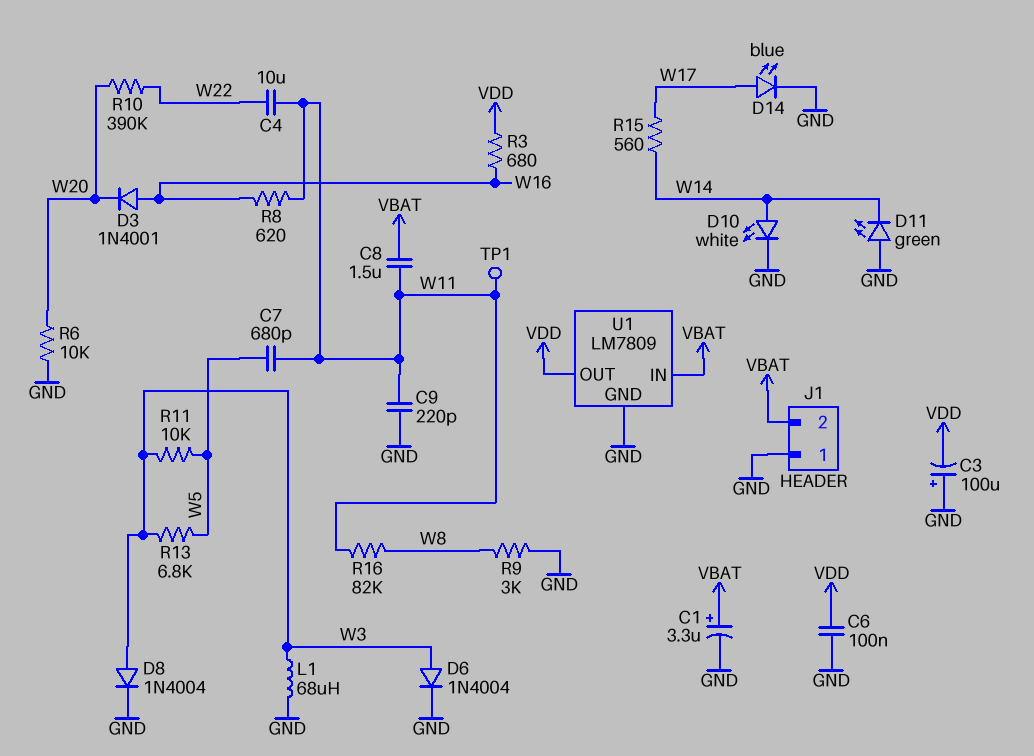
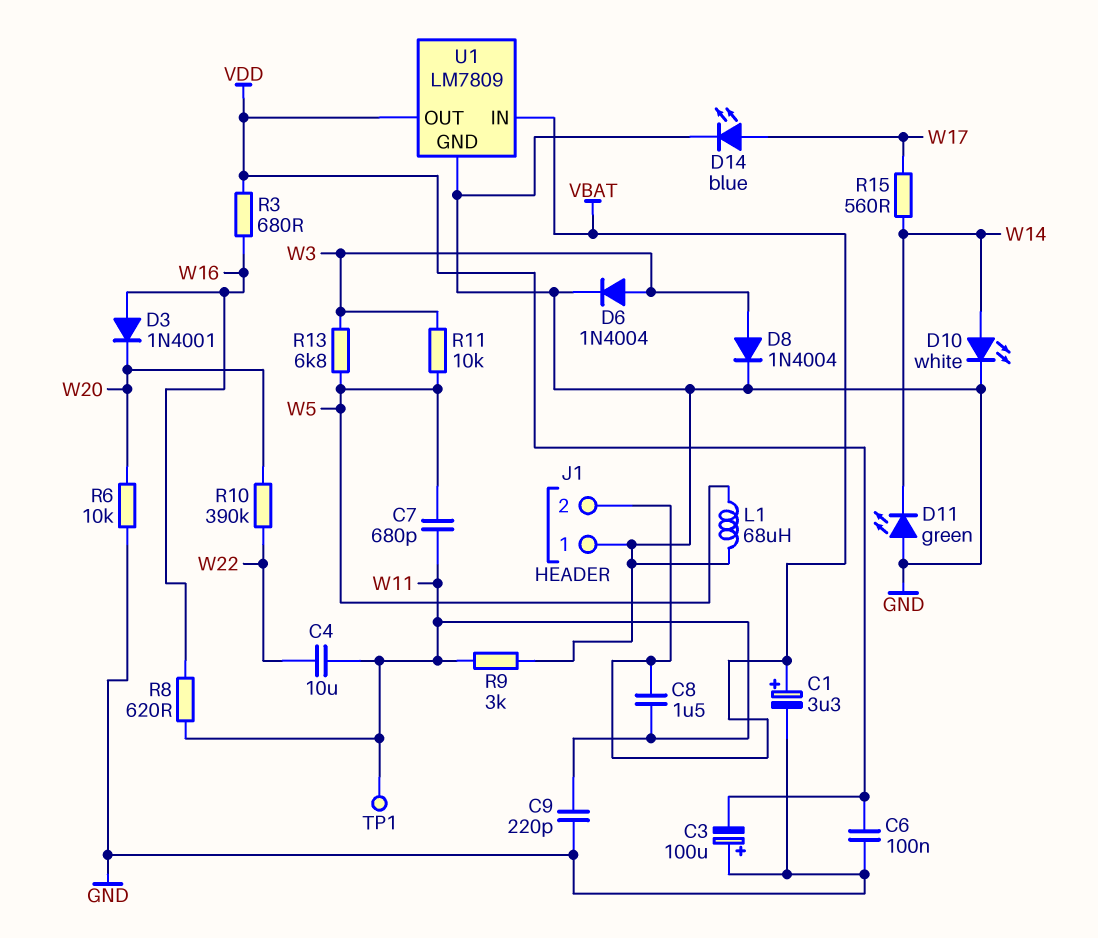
L1: 68uH (GND, W3) -> 68uH (GND, W5)
R9: 3k (GND, W8) -> 3k (GND, W11)
R16: 82k (W8, W11) -> none

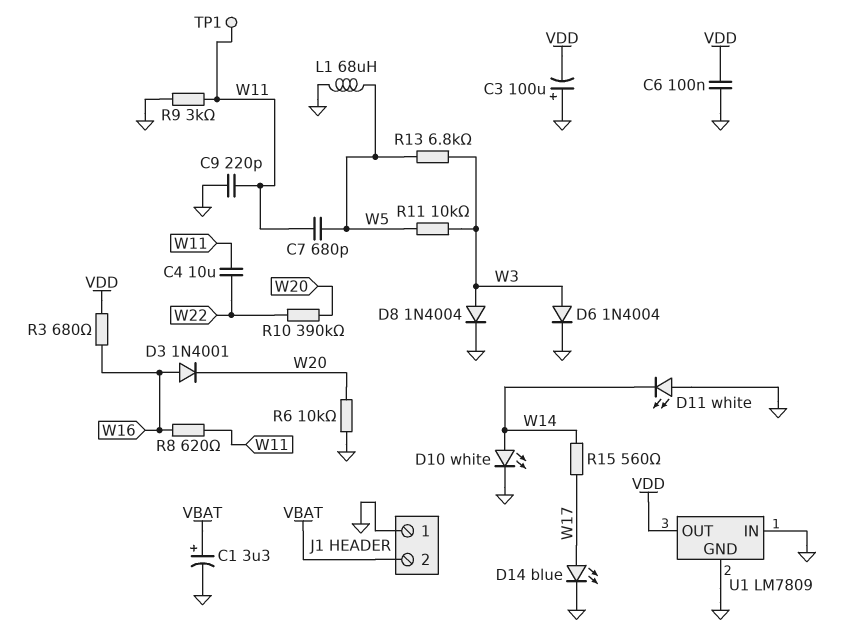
C8: 1.5uF (VBAT, W11) -> none
D11: LED green (A GND, K W14) -> LED white (A GND, K W14)
U1 pin IN: VBAT -> GND

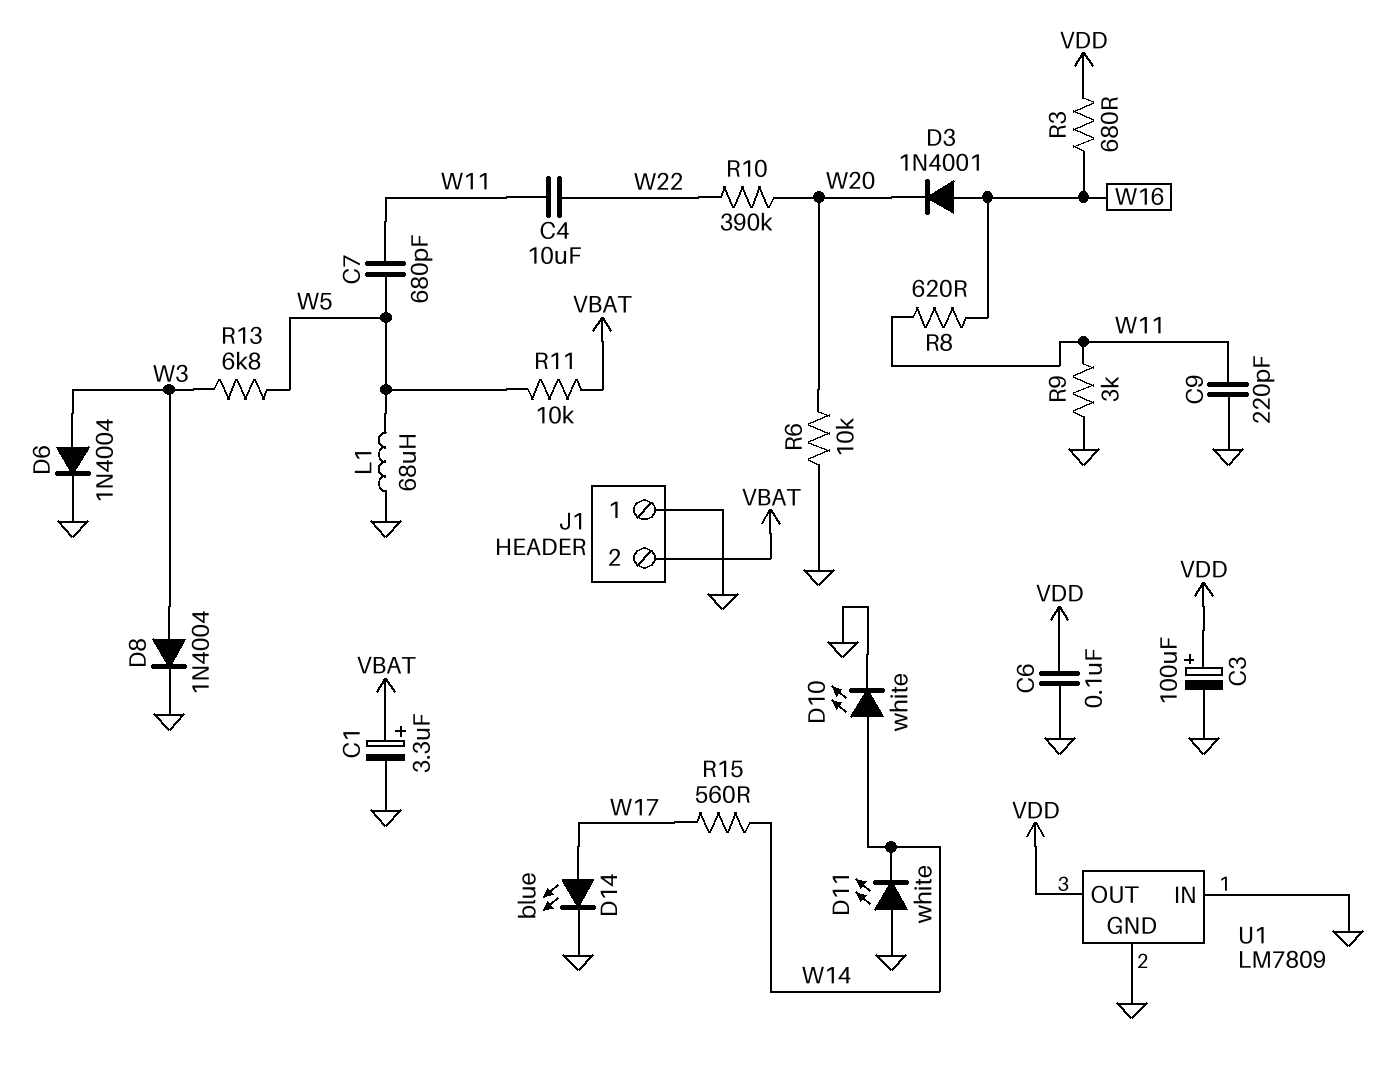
C3: 100uF (plus GND, minus VDD) -> 100uF (plus VDD, minus GND)
R11: 10k (W3, W5) -> 10k (VBAT, W5)
TP1: test point (W11) -> none

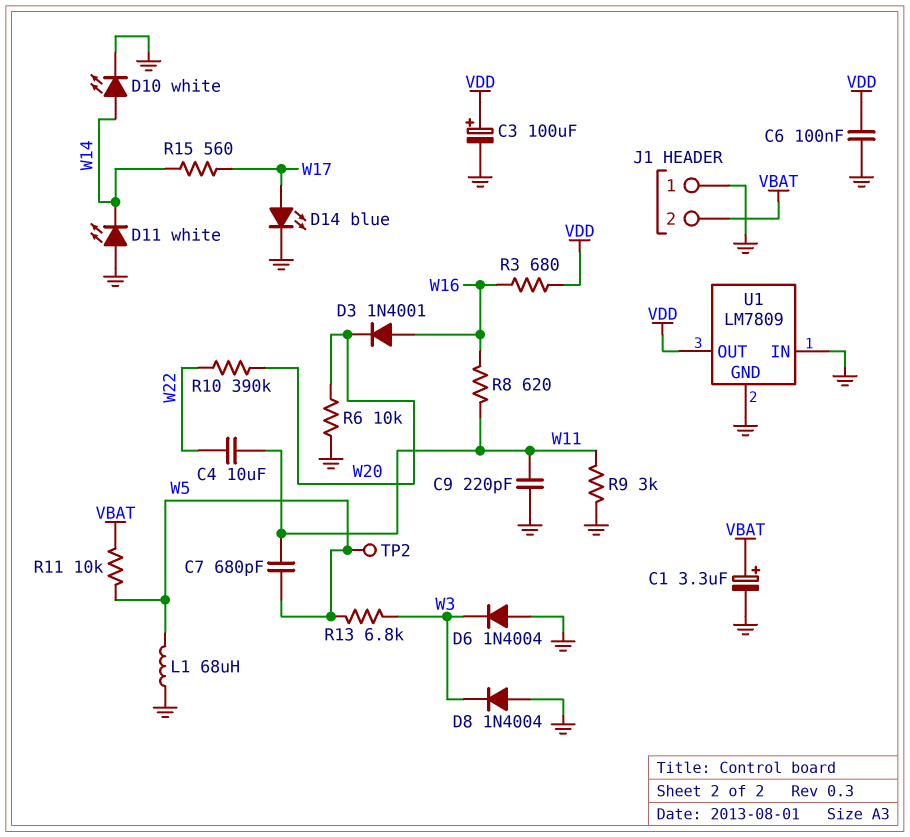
D6: diode 1N4004 (A W3, K GND) -> diode 1N4004 (A GND, K W3)
D8: diode 1N4004 (A W3, K GND) -> diode 1N4004 (A GND, K W3)
TP2: none -> test point (W5)

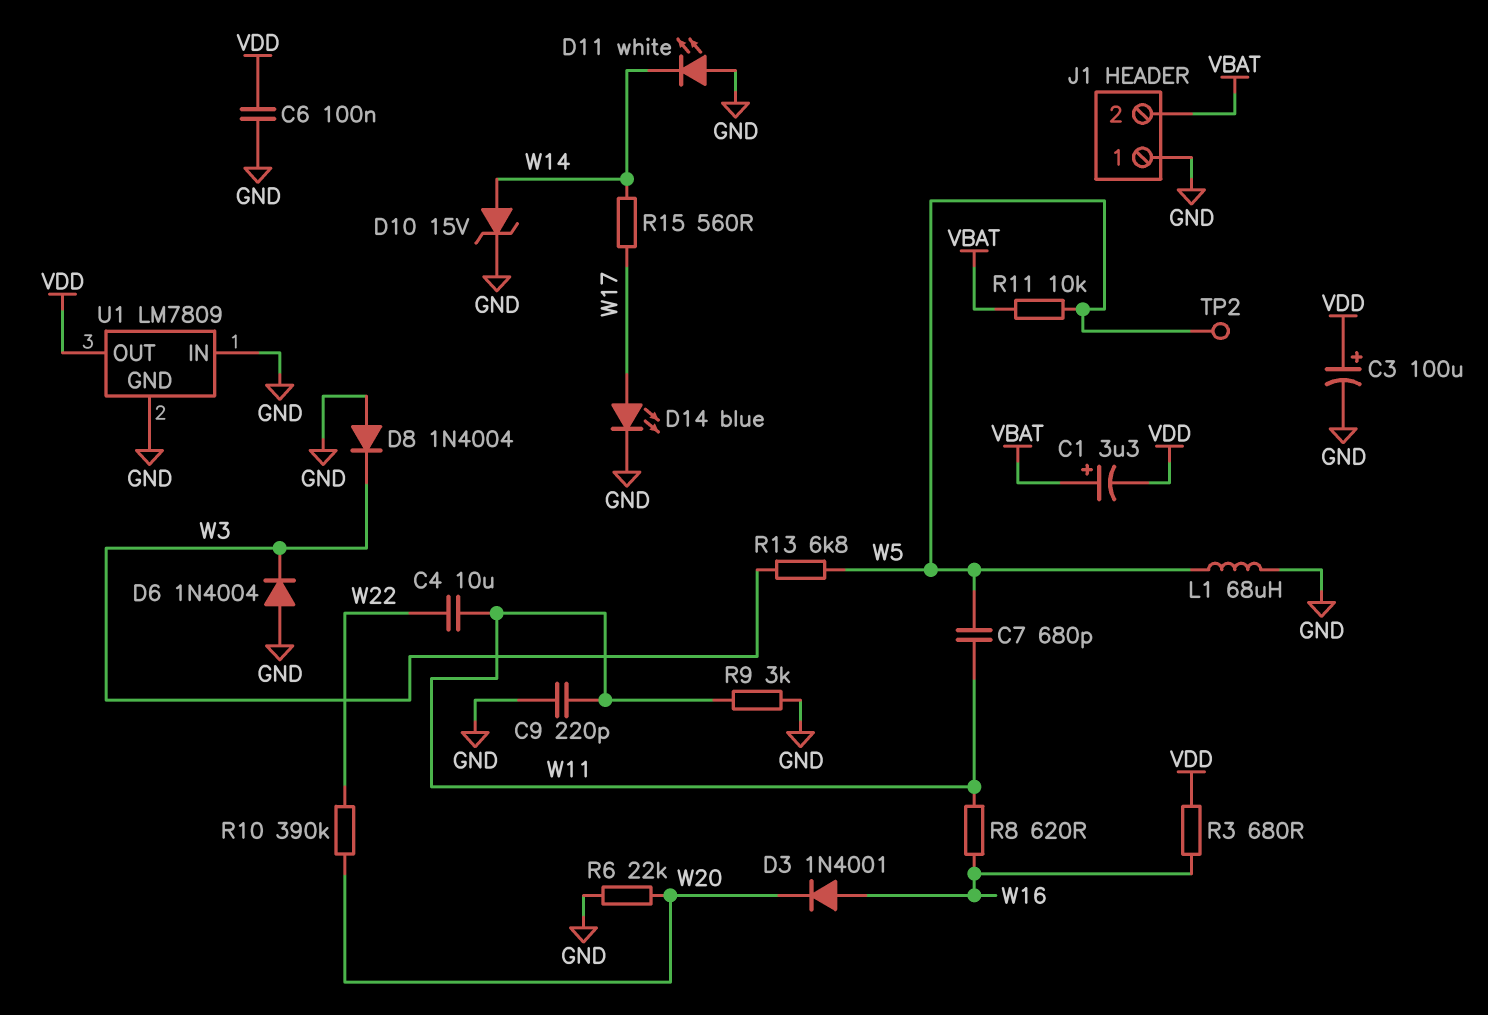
C1: 3.3uF (plus VBAT, minus GND) -> 3.3uF (plus VBAT, minus VDD)
D10: LED white (A W14, K GND) -> zener 15V (A W14, K GND)
R6: 10k (GND, W20) -> 22k (GND, W20)

